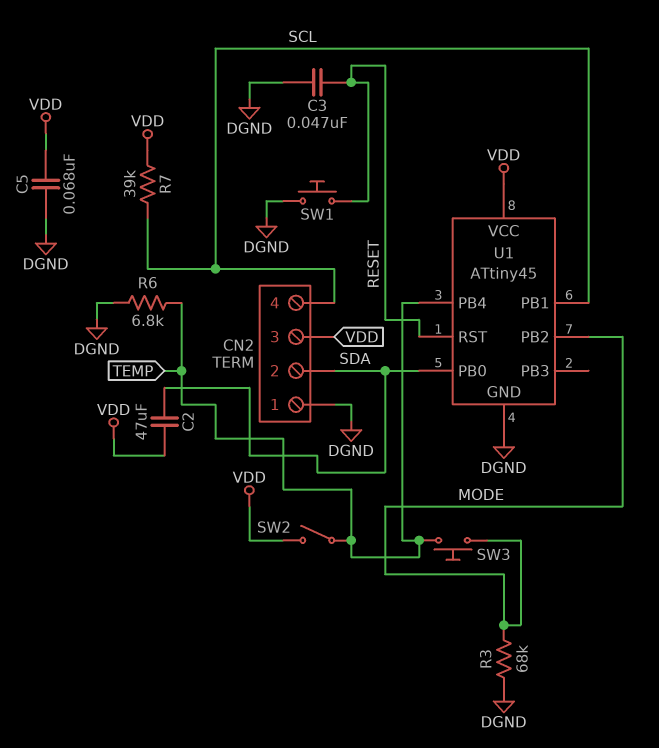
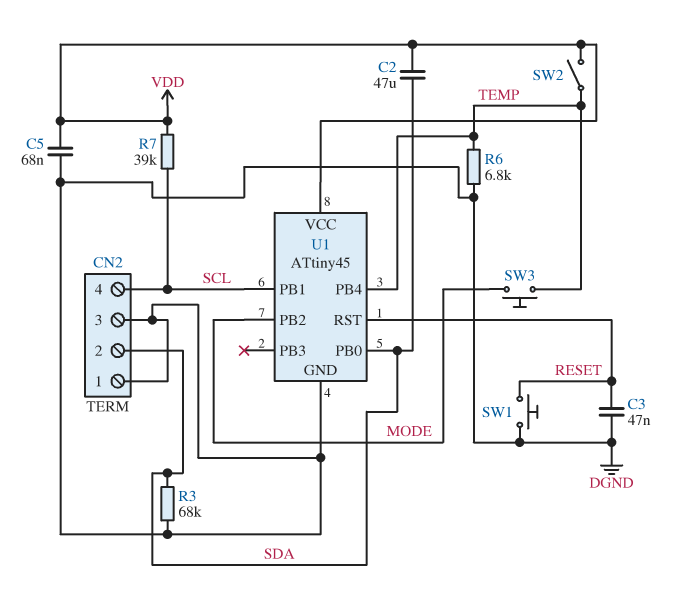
CN2 pin 3: VDD -> DGND
R3: 68k (DGND, MODE) -> 68k (DGND, SDA)

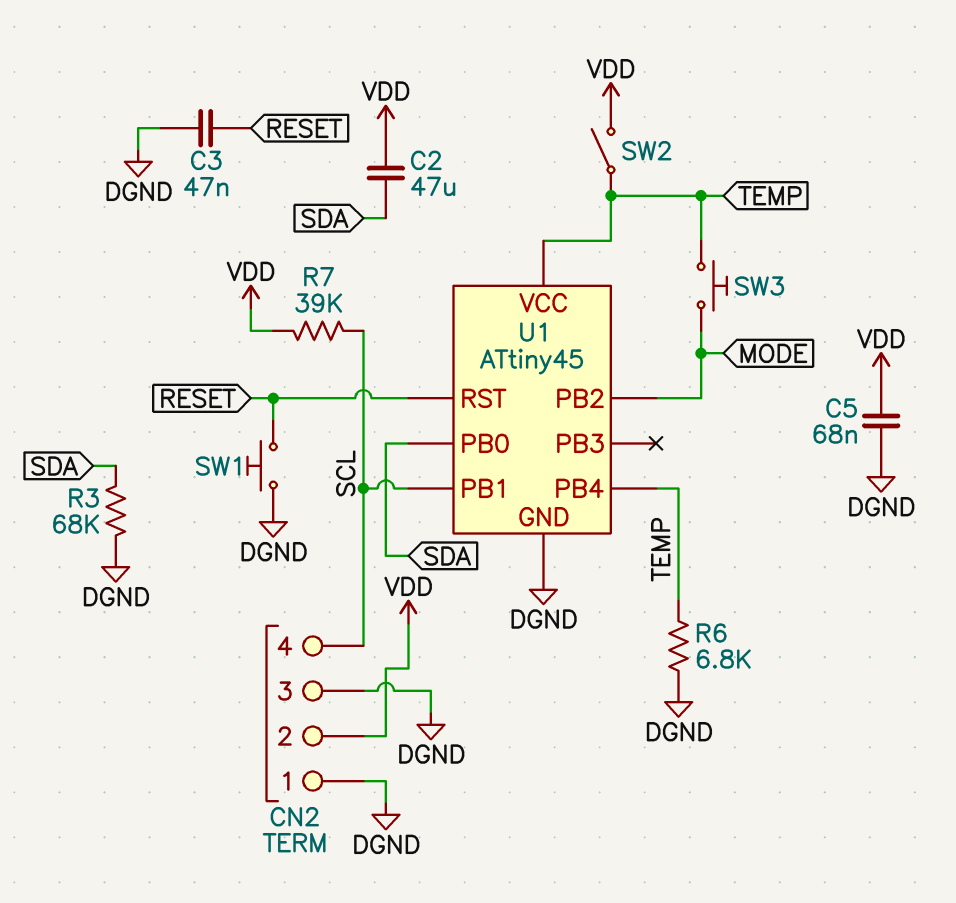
CN2 pin 2: SDA -> VDD
U1 pin VCC: VDD -> TEMP

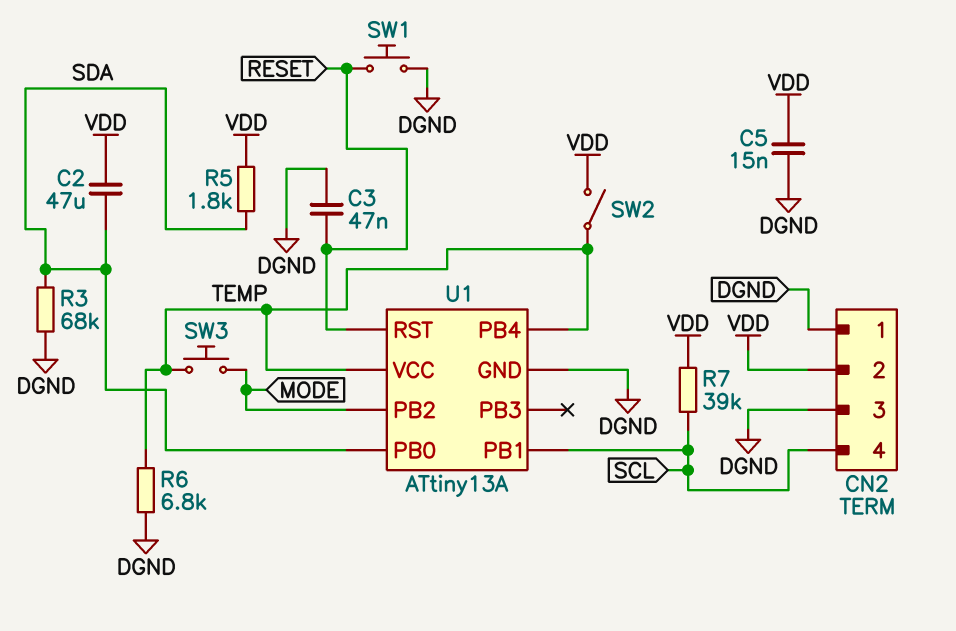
C5: 68nF (DGND, VDD) -> 15nF (DGND, VDD)
R5: none -> 1.8k (SDA, VDD)
U1: ATtiny45 -> ATtiny13A

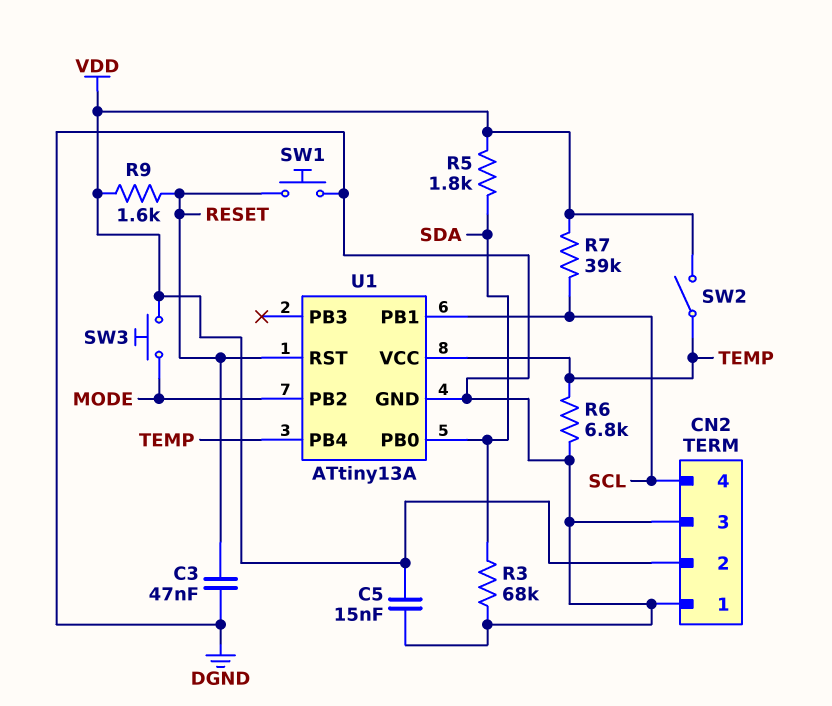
C2: 47uF (SDA, VDD) -> none
R9: none -> 1.6k (RESET, VDD)
SW3: button (MODE, TEMP) -> button (MODE, VDD)

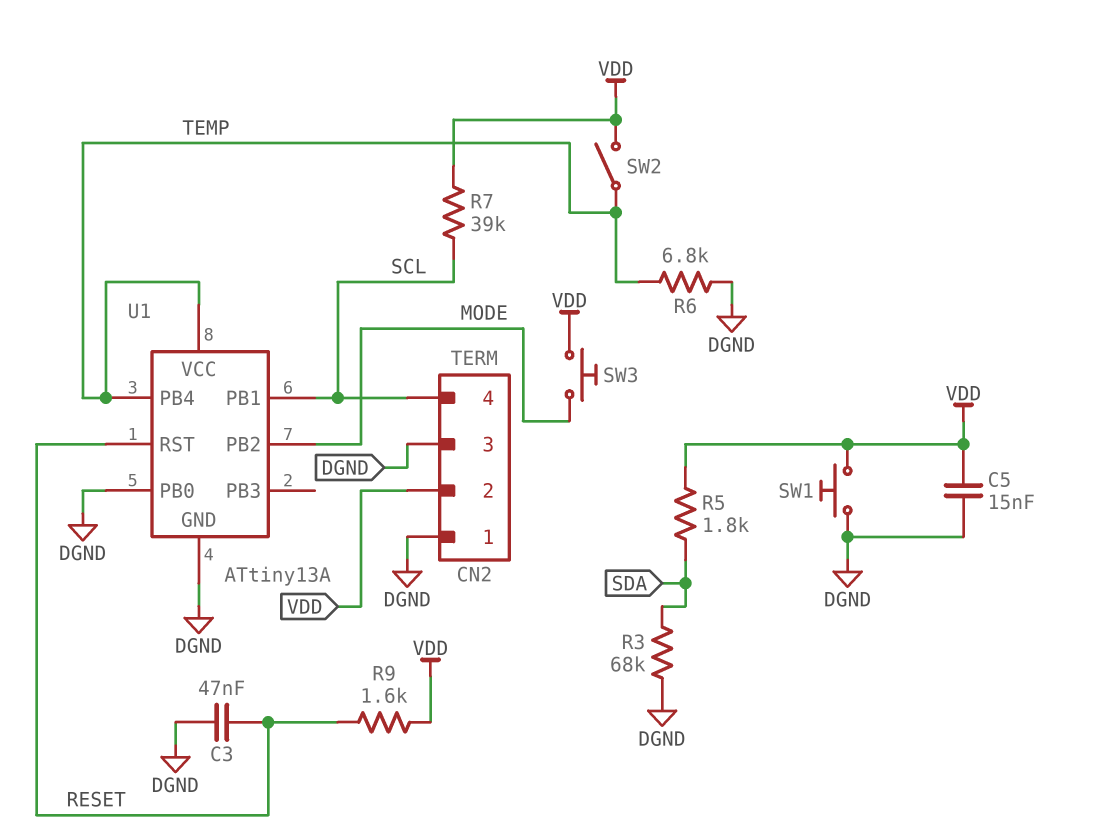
SW1: button (DGND, RESET) -> button (DGND, VDD)
U1 pin PB0: SDA -> DGND

